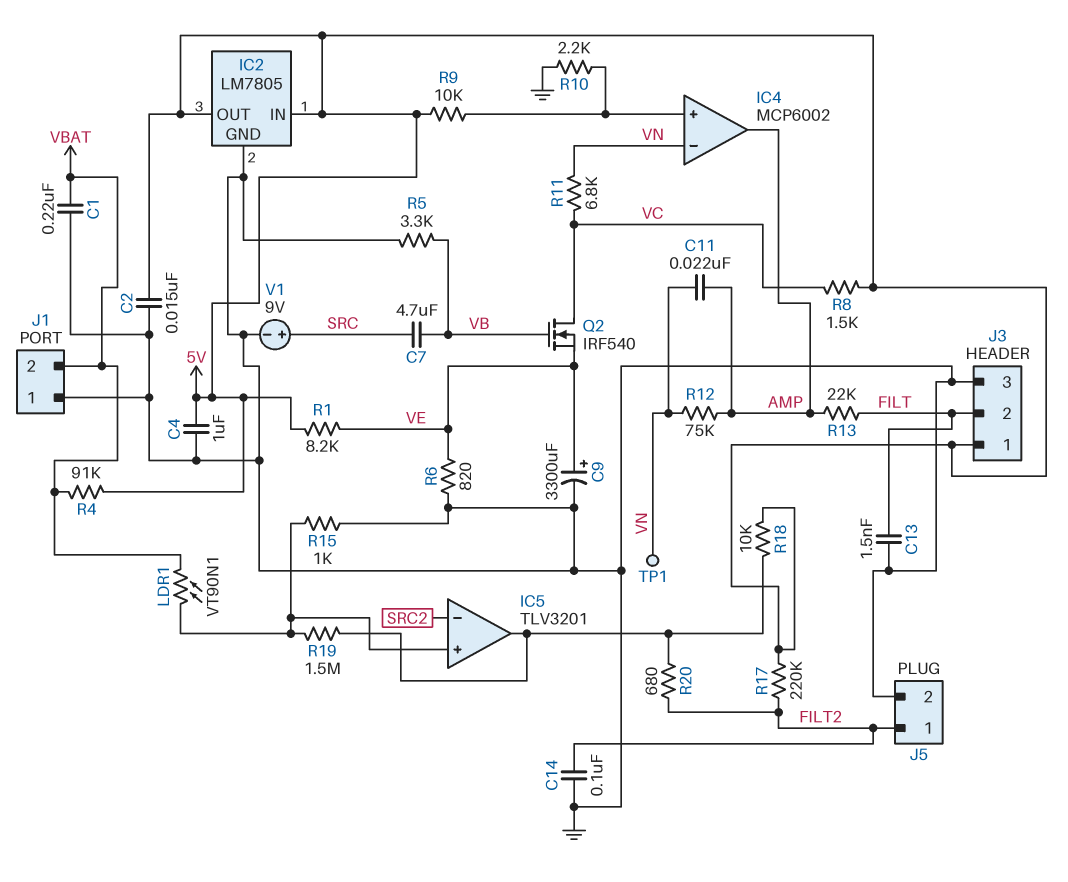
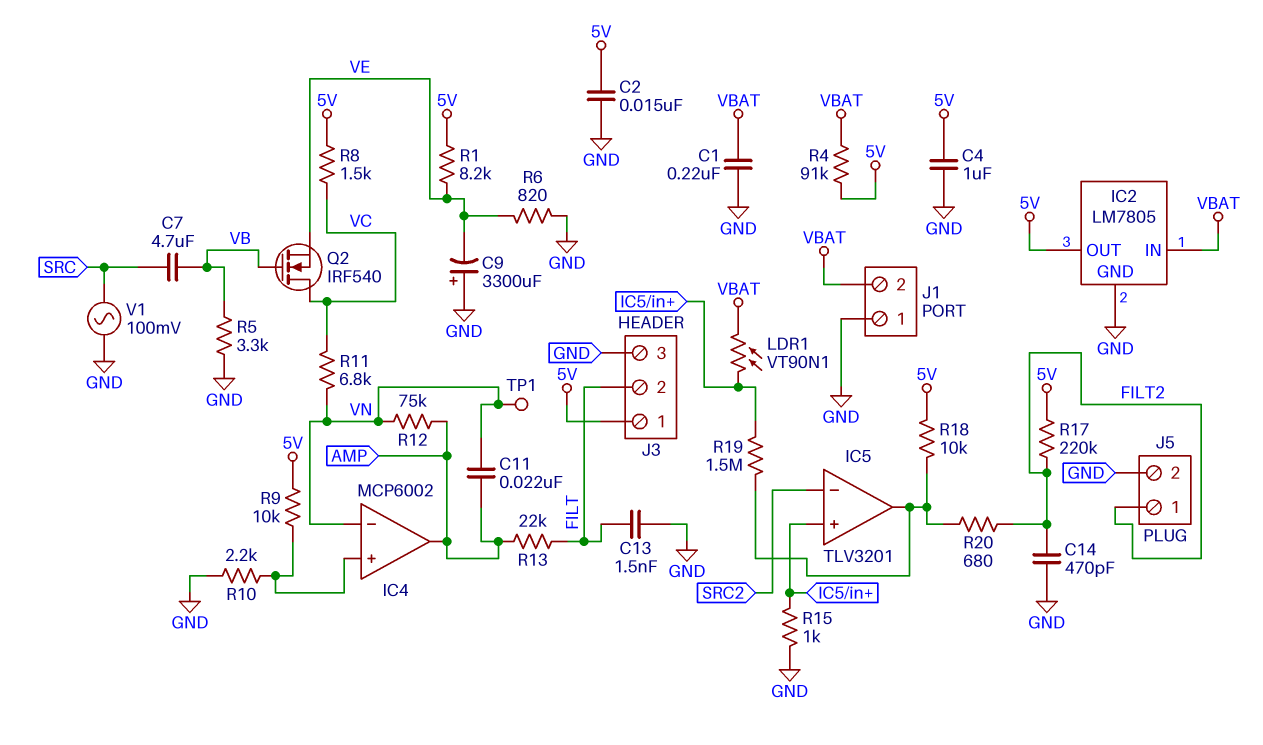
C9: 3300uF (plus VE, minus GND) -> 3300uF (plus GND, minus VE)
C14: 100nF (FILT2, GND) -> 470pF (FILT2, GND)
IC2 pin IN: 5V -> VBAT
V1: 9V (plus SRC, minus GND) -> AC 100mV (GND, SRC)

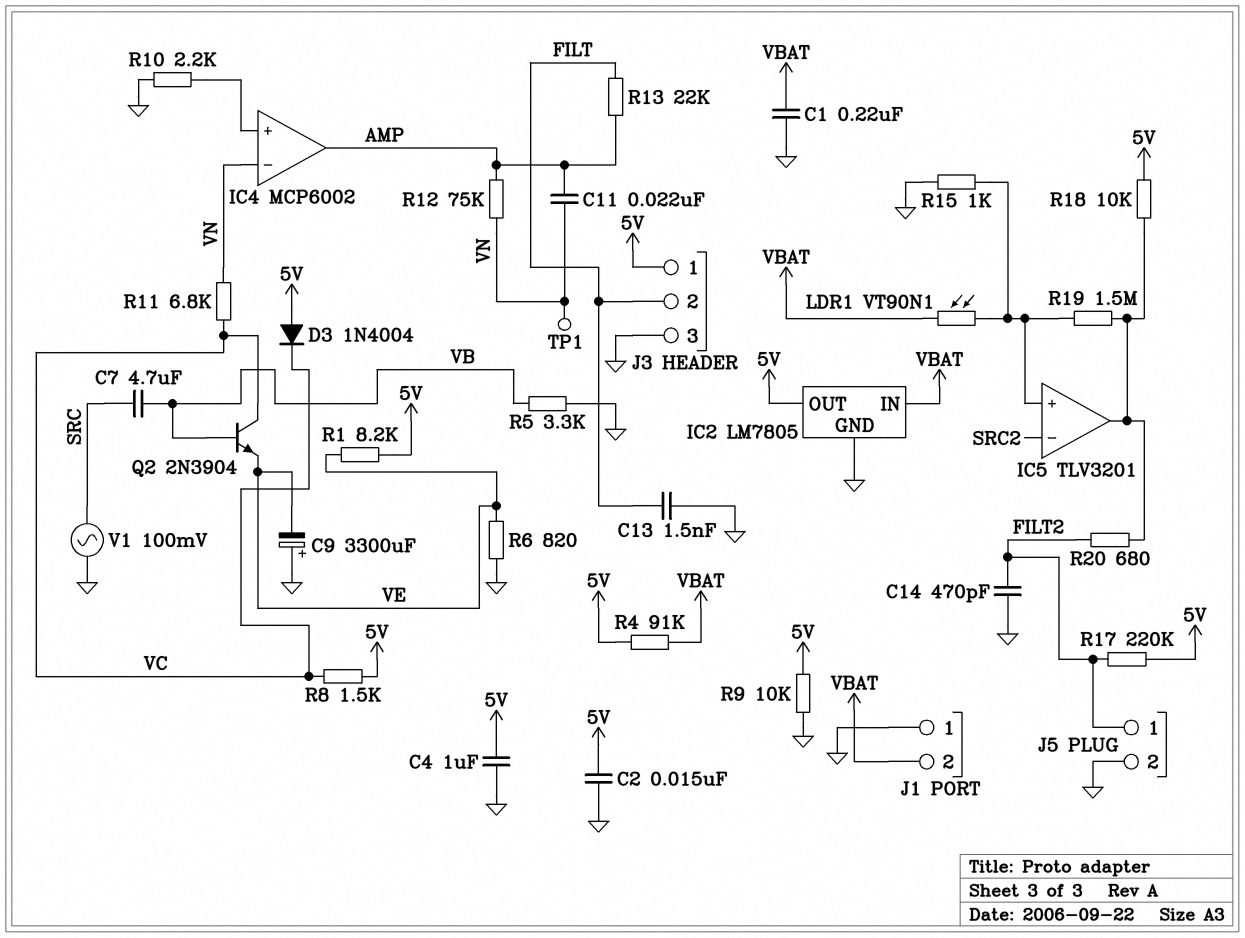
D3: none -> diode 1N4004 (A 5V, K VC)
Q2: NMOS IRF540 (G VB, D VC, S VE) -> NPN 2N3904 (B VB, C VC, E VE)
R9: 10k (5V, IC4/in+) -> 10k (5V, GND)

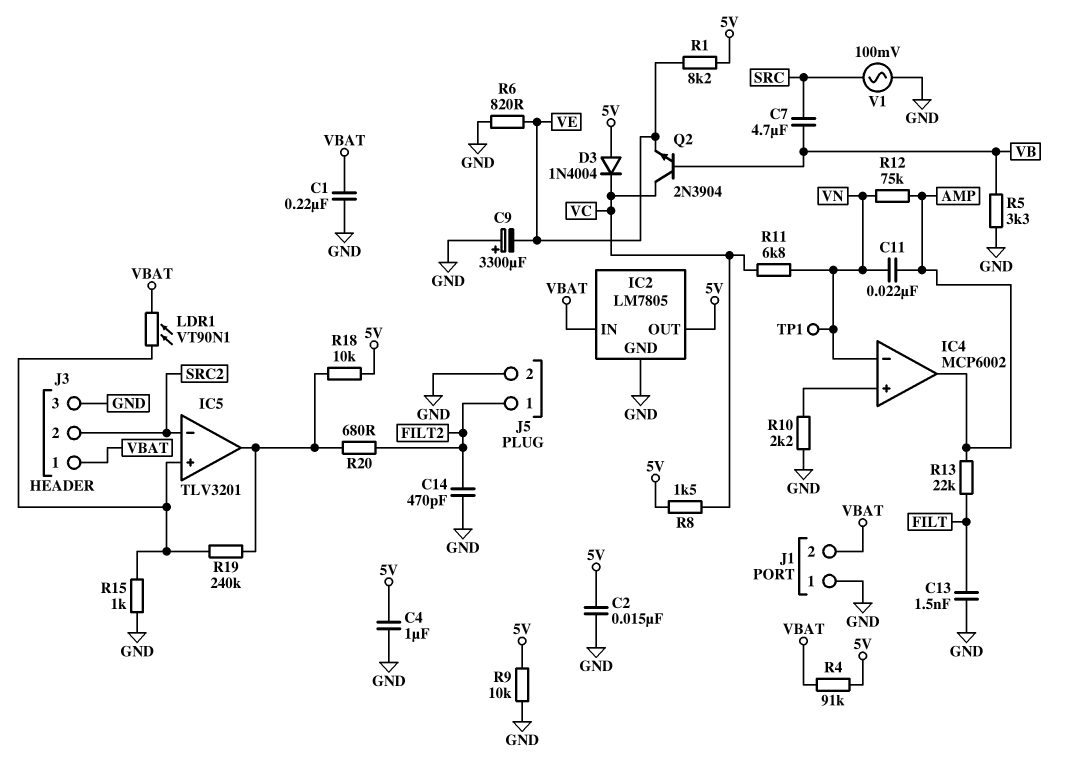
J3 pin 1: 5V -> VBAT
J3 pin 2: FILT -> SRC2
R17: 220k (5V, FILT2) -> none
R19: 1.5M (IC5/in+, IC5/out) -> 240k (IC5/in+, IC5/out)

